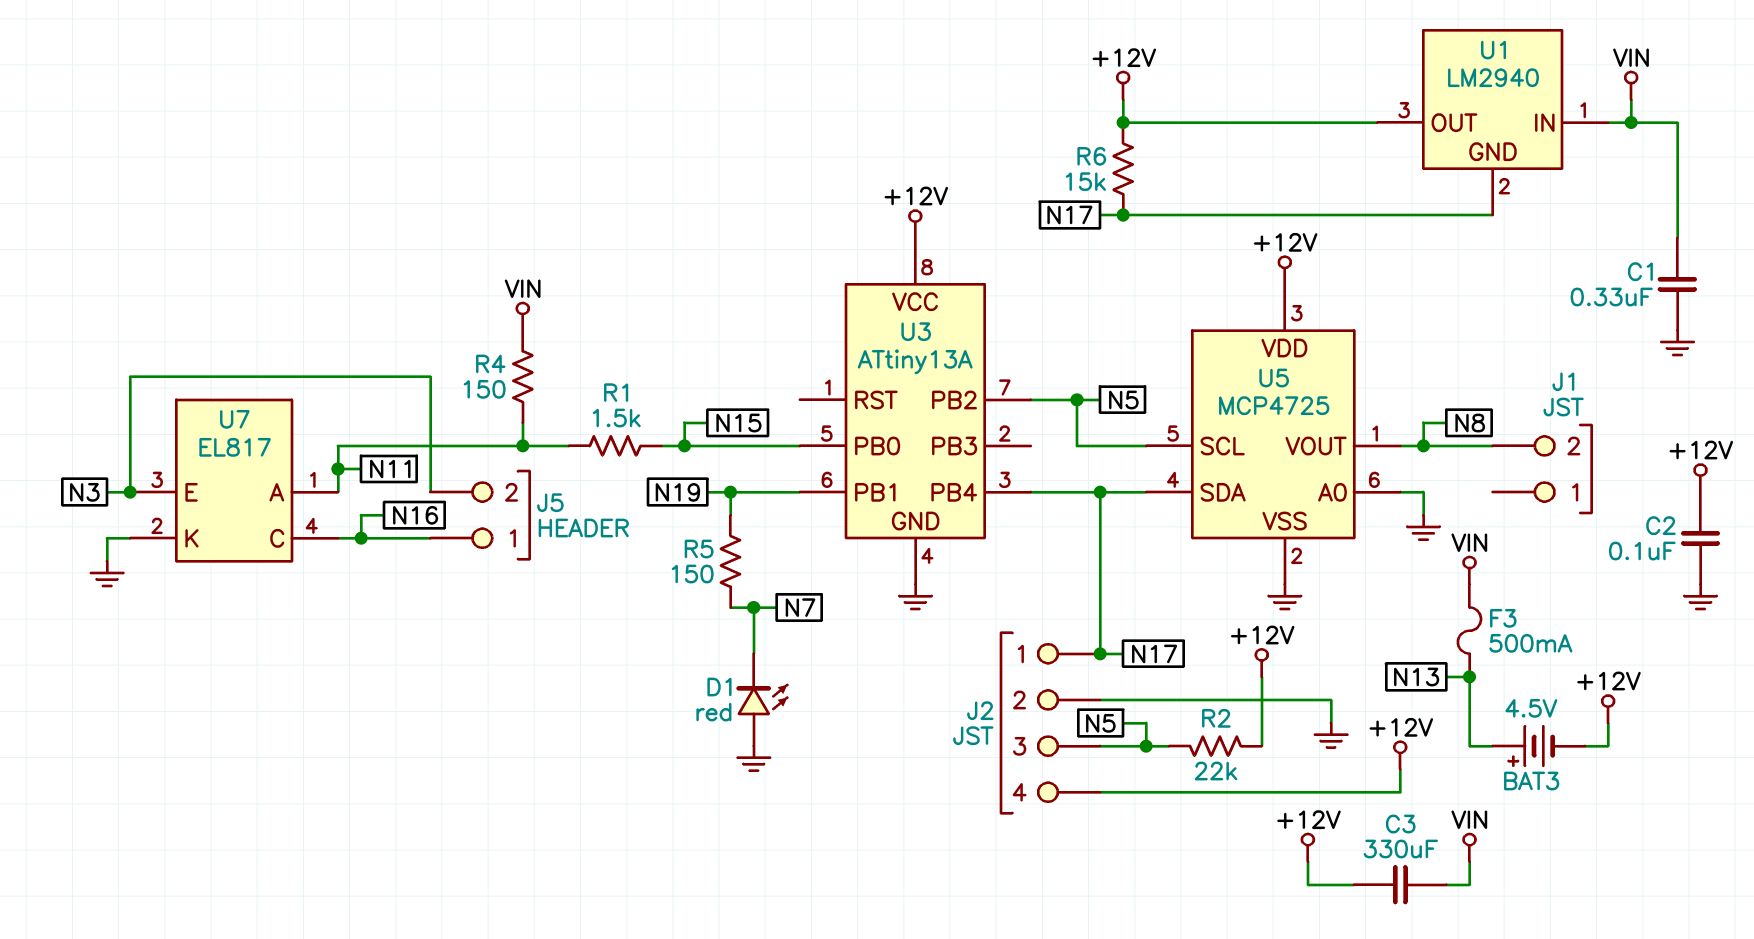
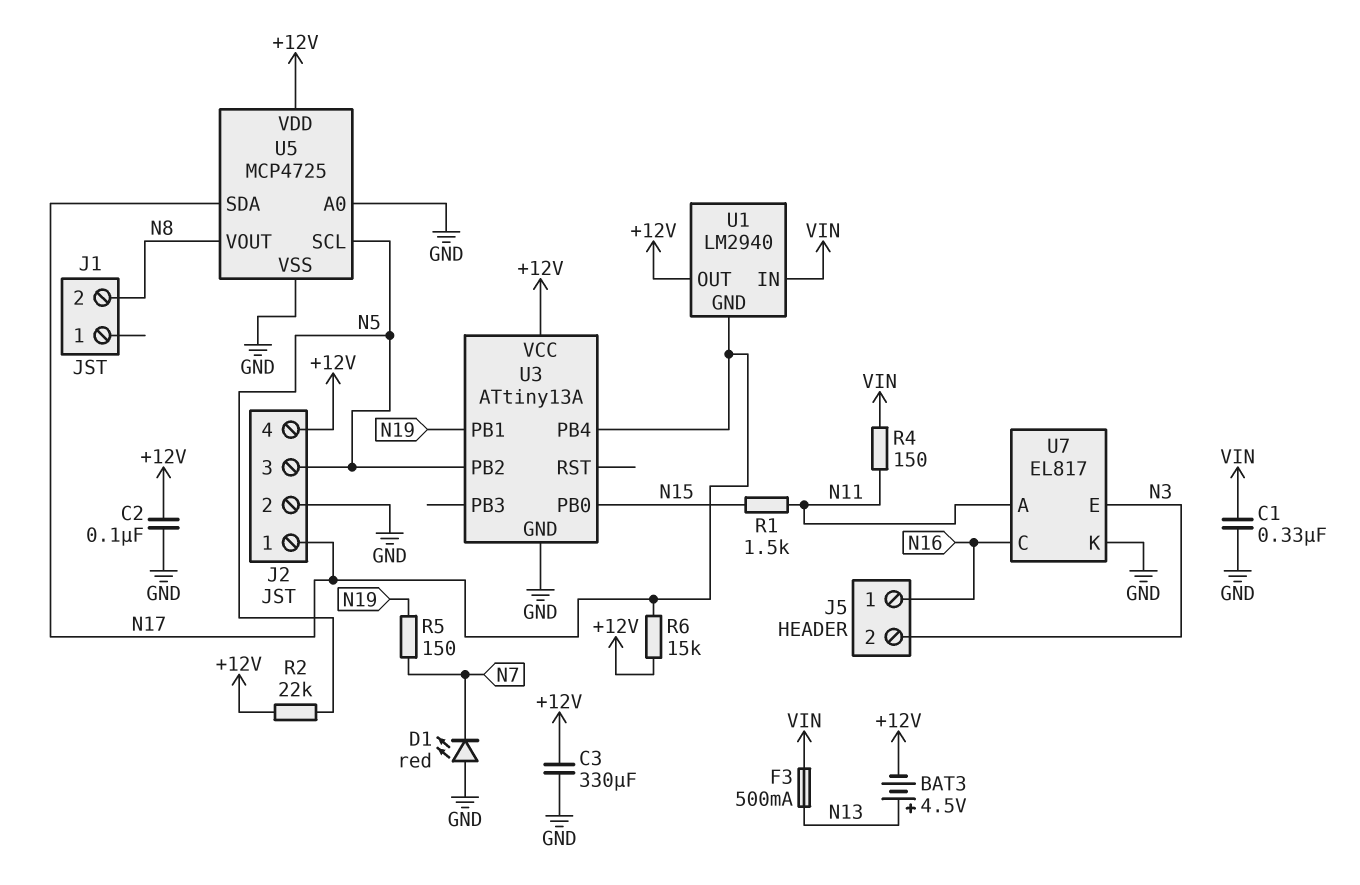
C3: 330uF (+12V, VIN) -> 330uF (+12V, GND)

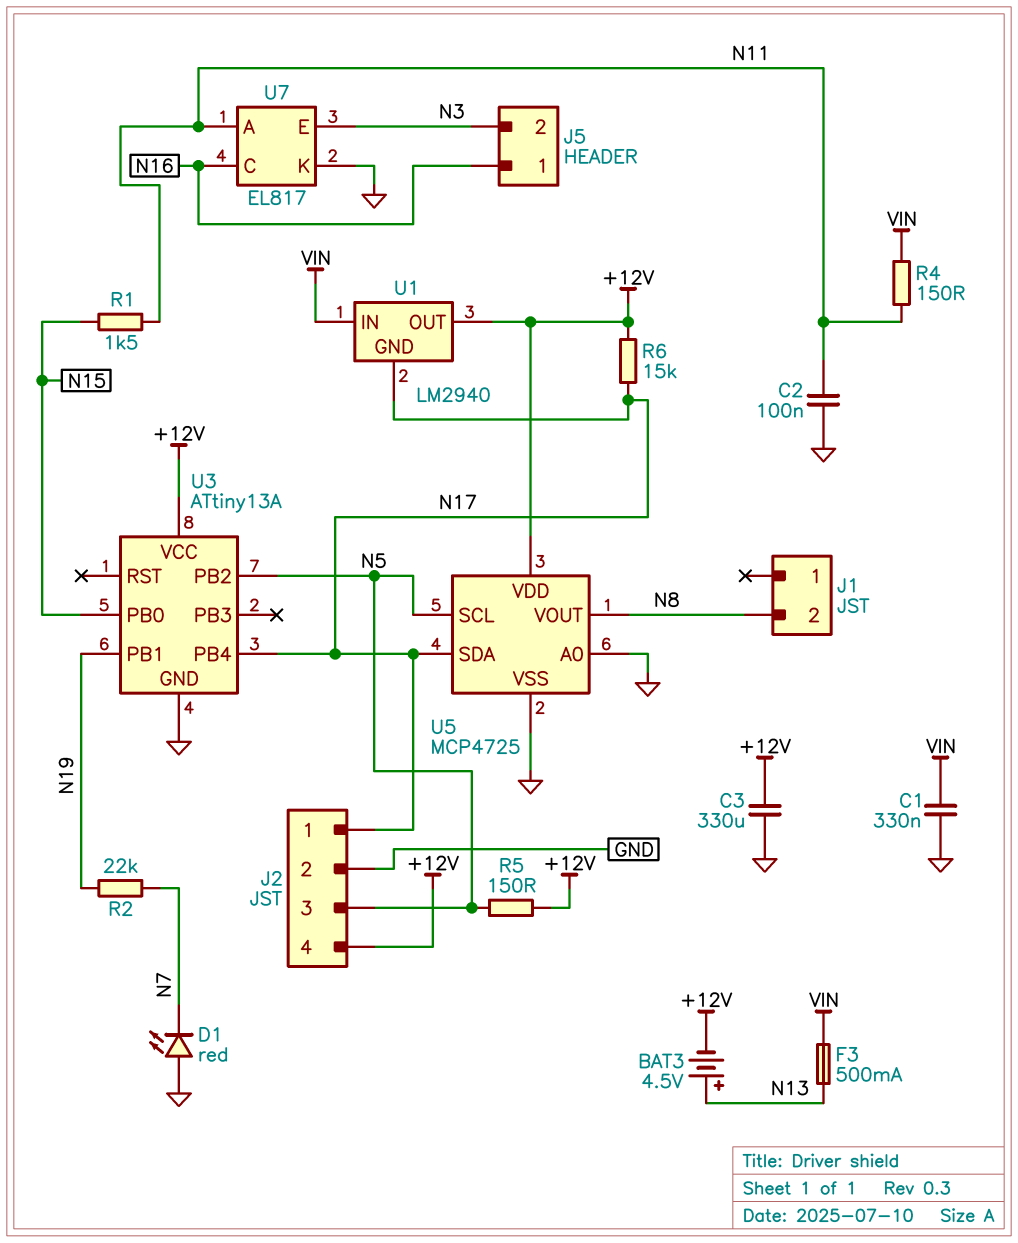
C2: 100nF (+12V, GND) -> 100nF (GND, N11)
R2: 22k (+12V, N5) -> 22k (N7, N19)
R5: 150 (N7, N19) -> 150 (+12V, N5)

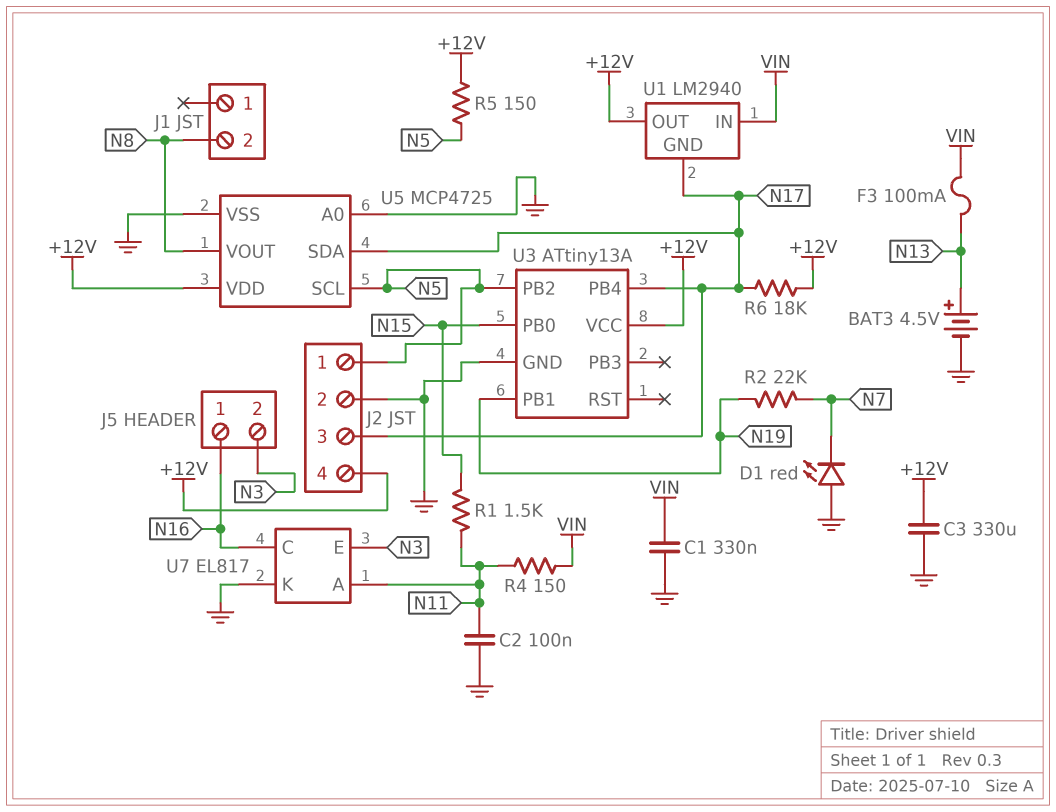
BAT3: 4.5V (plus N13, minus +12V) -> 4.5V (plus N13, minus GND)
F3: 500mA (N13, VIN) -> 100mA (N13, VIN)
J2 pin 1: N17 -> N5
J2 pin 3: N5 -> N17
R6: 15k (+12V, N17) -> 18k (+12V, N17)

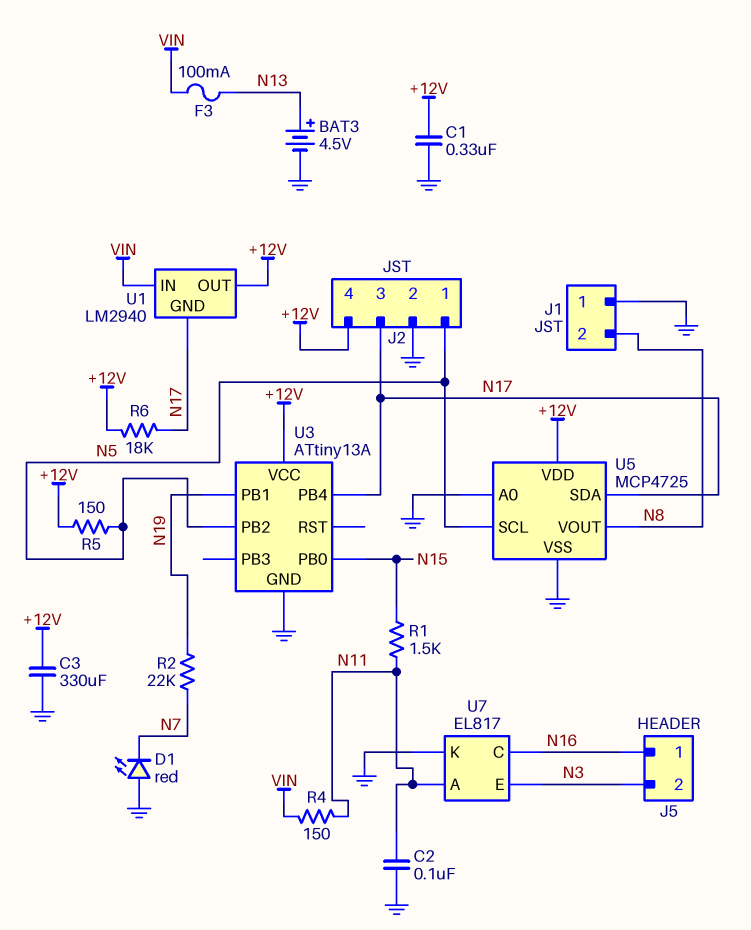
C1: 330nF (GND, VIN) -> 330nF (+12V, GND)
J1 pin 1: none -> GND

